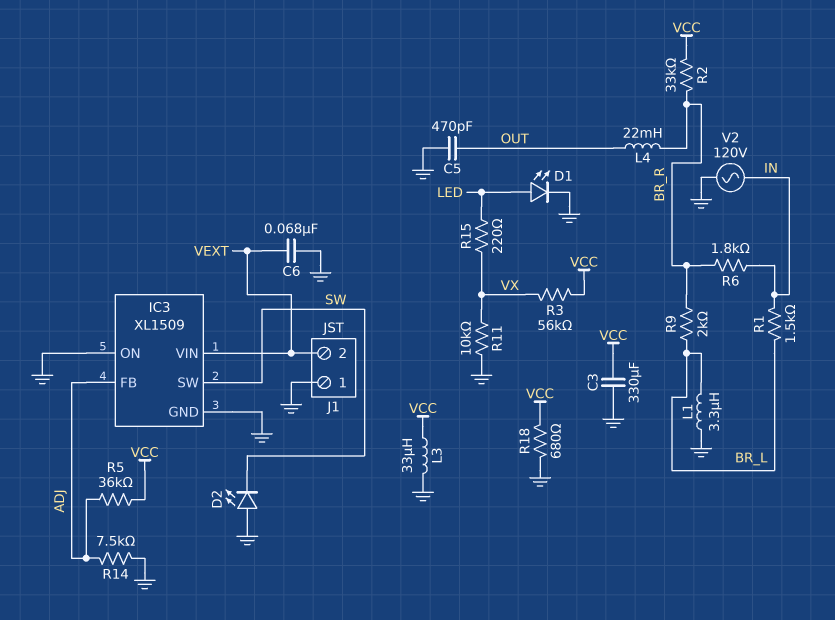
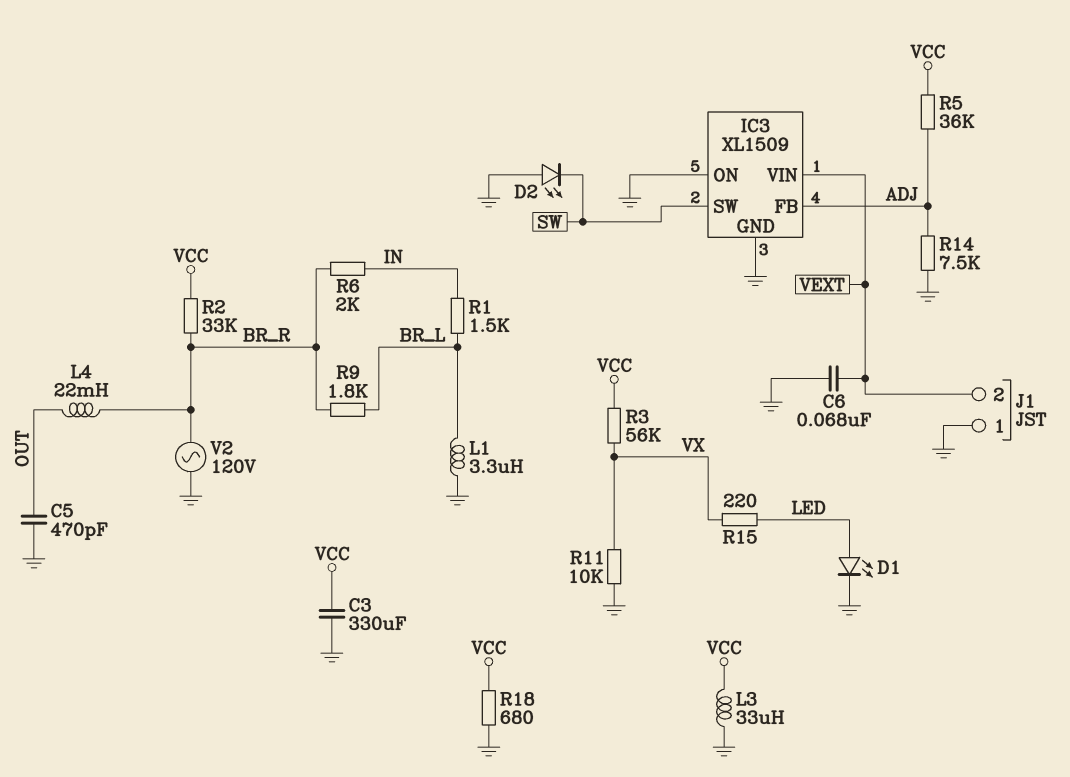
R6: 1.8k (BR_R, IN) -> 2k (BR_R, IN)
R9: 2k (BR_L, BR_R) -> 1.8k (BR_L, BR_R)
V2: AC 120V (GND, IN) -> AC 120V (BR_R, GND)

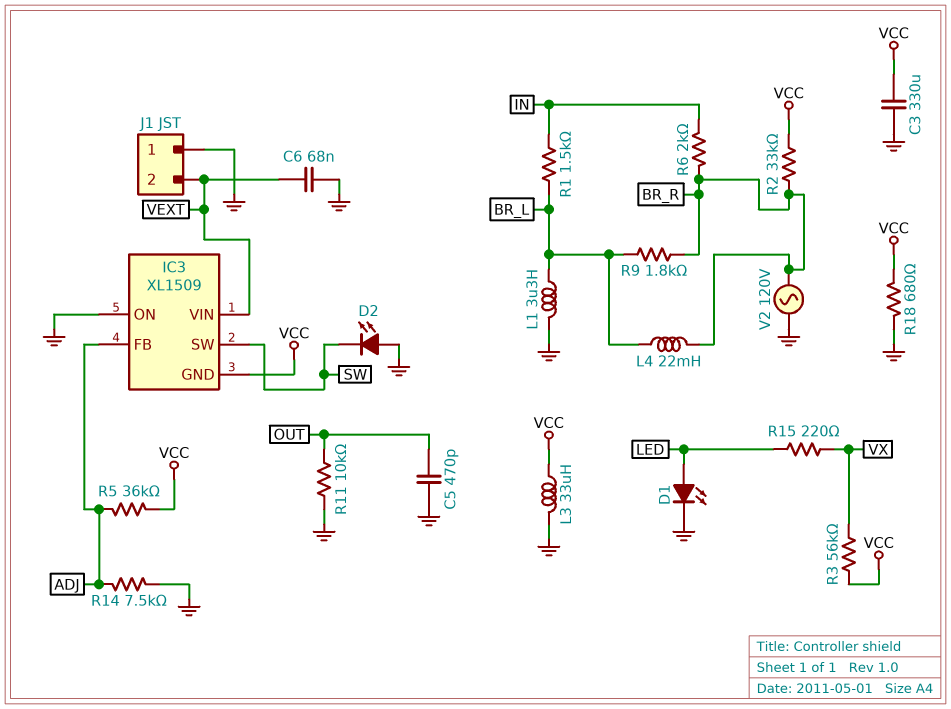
IC3 pin GND: GND -> VCC
L4: 22mH (BR_R, OUT) -> 22mH (BR_L, BR_R)
R11: 10k (GND, VX) -> 10k (GND, OUT)

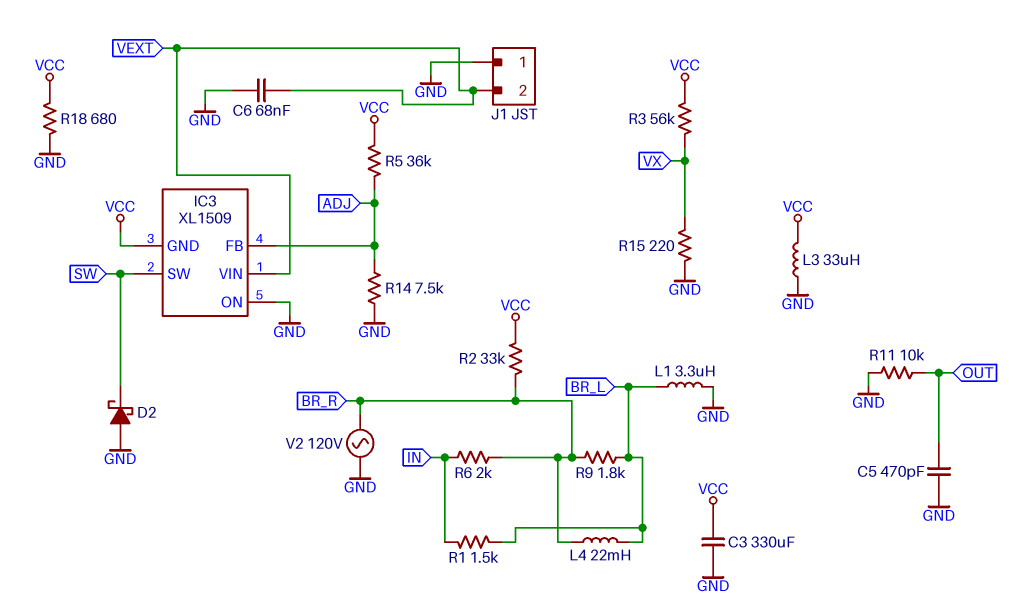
D1: LED (A LED, K GND) -> none
D2: LED (A GND, K SW) -> schottky (A GND, K SW)
R15: 220 (LED, VX) -> 220 (GND, VX)

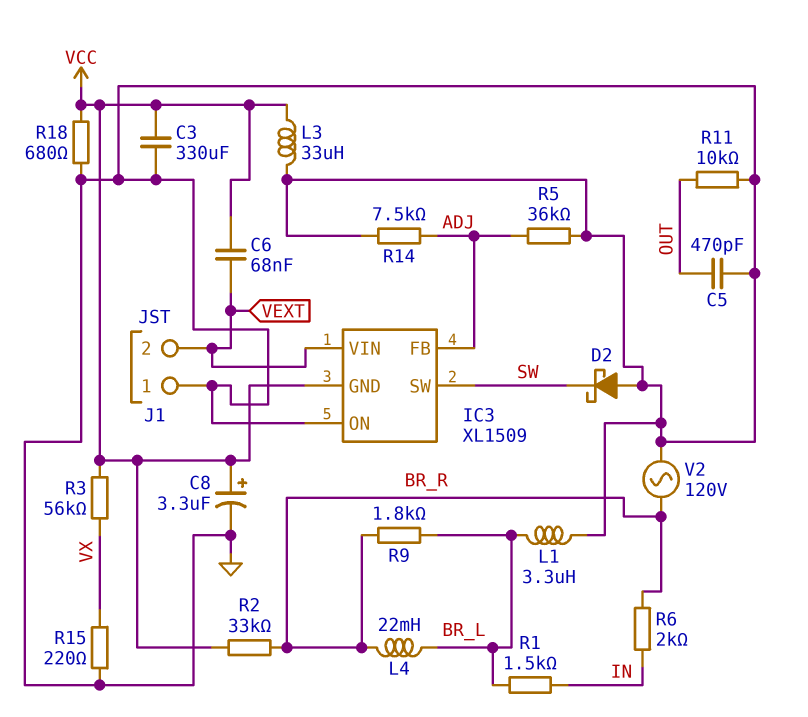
C6: 68nF (GND, VEXT) -> 68nF (VCC, VEXT)
C8: none -> 3.3uF (plus VCC, minus GND)
R5: 36k (ADJ, VCC) -> 36k (ADJ, GND)

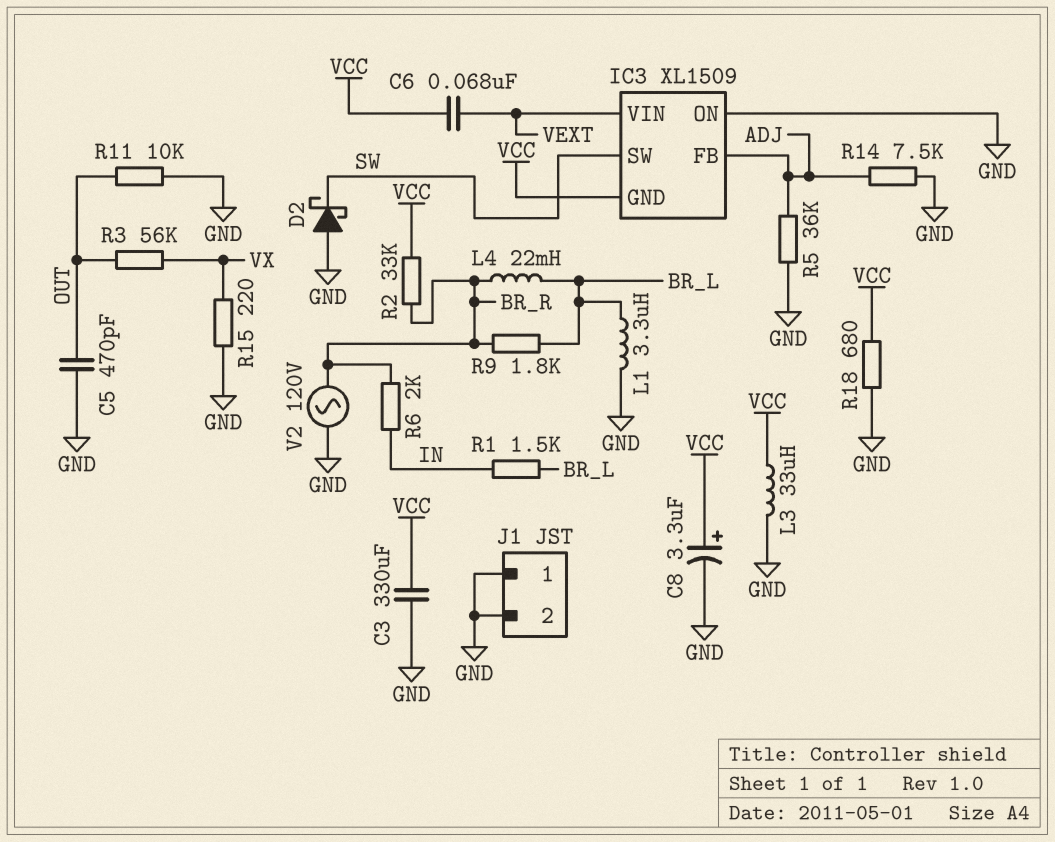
J1 pin 2: VEXT -> GND
R3: 56k (VCC, VX) -> 56k (OUT, VX)

